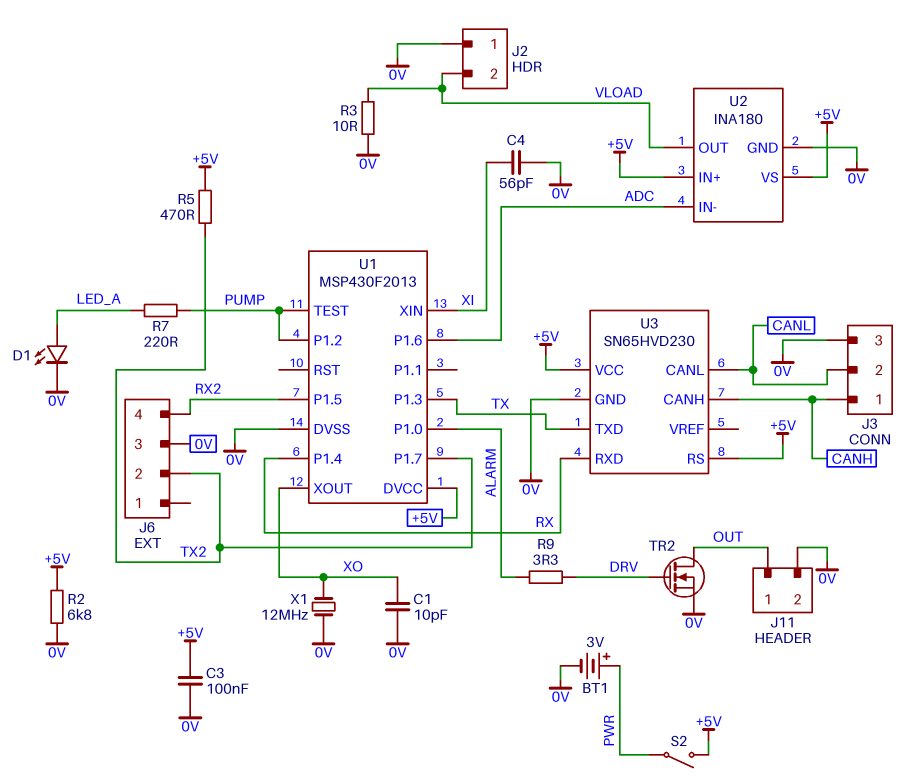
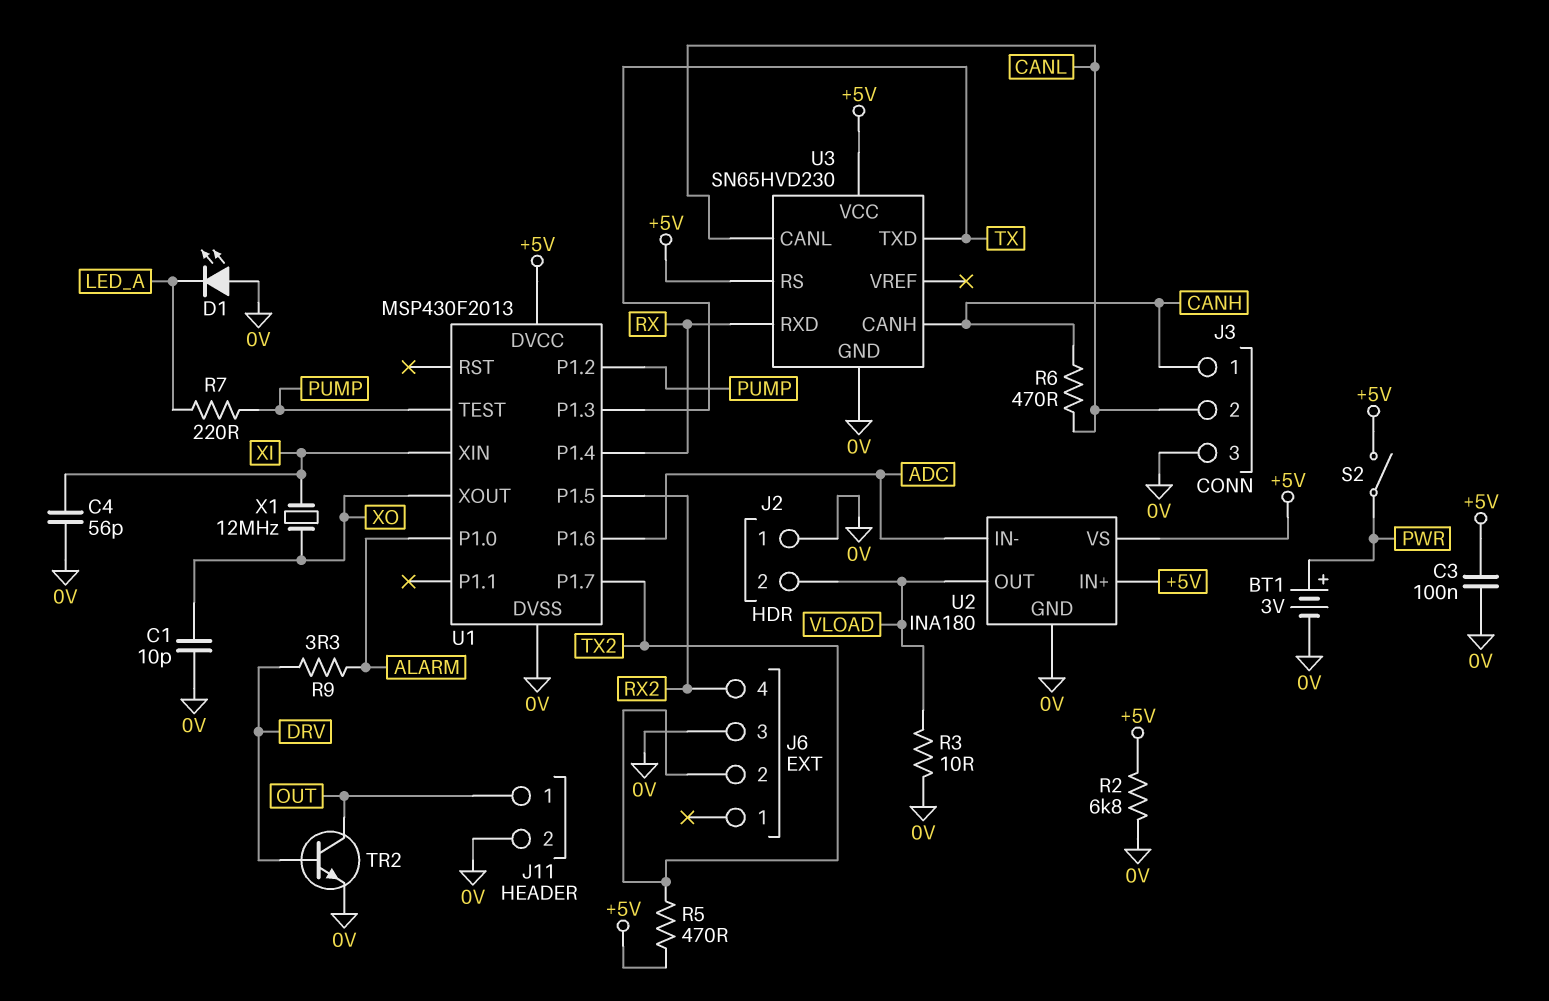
D1: LED (A LED_A, K 0V) -> LED (A 0V, K LED_A)
R6: none -> 470 (CANH, CANL)
TR2: NMOS (G DRV, D OUT, S 0V) -> NPN (B DRV, C OUT, E 0V)
X1: 12MHz (0V, XO) -> 12MHz (XI, XO)

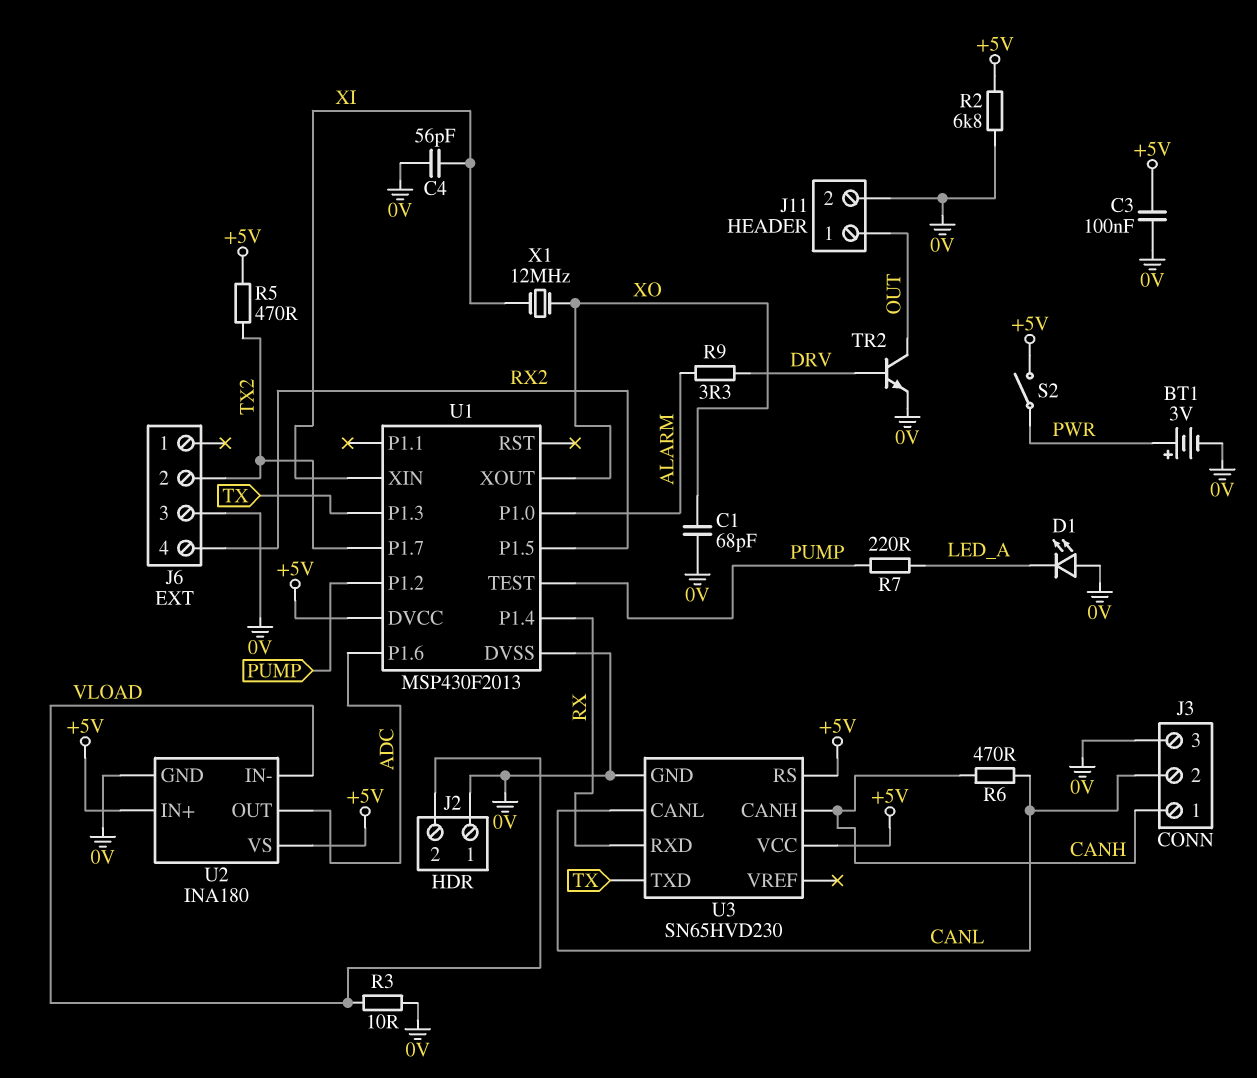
C1: 10pF (0V, XO) -> 68pF (0V, XO)
U2 pin IN-: ADC -> VLOAD
U2 pin OUT: VLOAD -> ADC

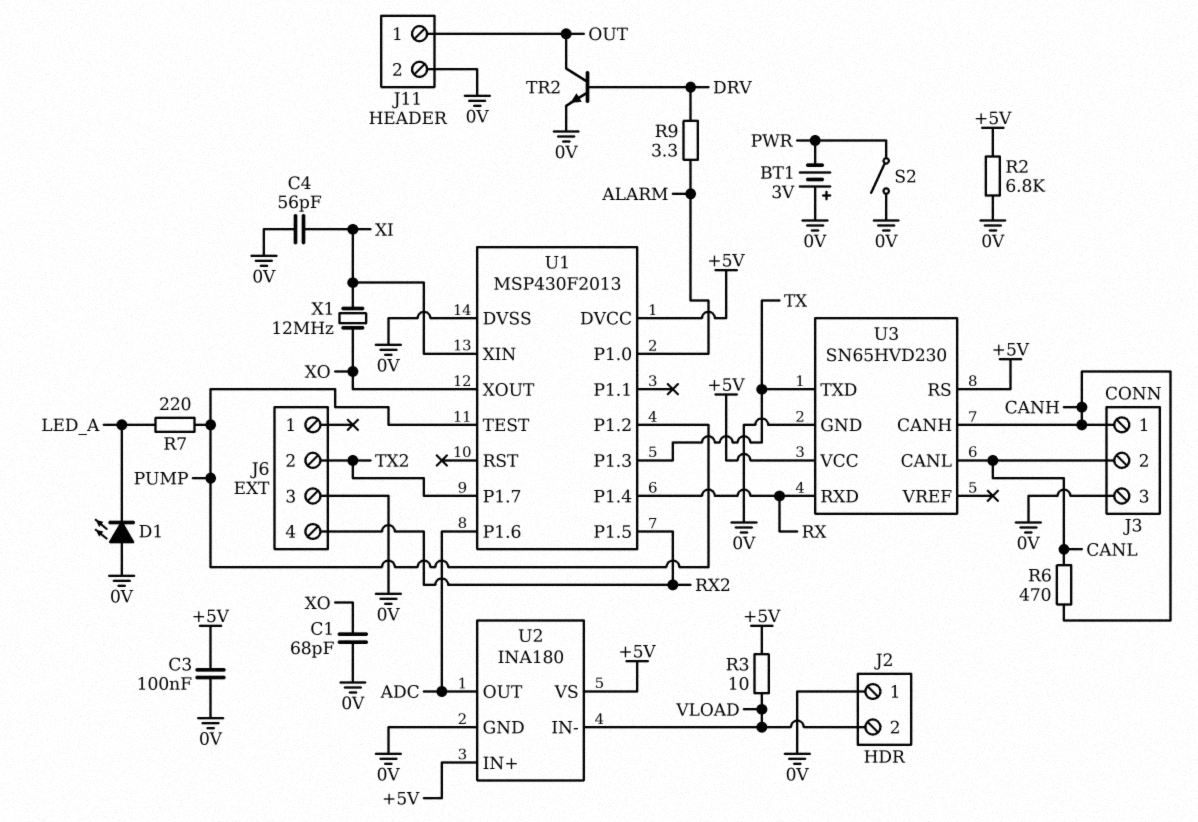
BT1: 3V (plus PWR, minus 0V) -> 3V (plus 0V, minus PWR)
R3: 10 (0V, VLOAD) -> 10 (+5V, VLOAD)
R5: 470 (+5V, TX2) -> none
S2: switch (+5V, PWR) -> switch (0V, PWR)

